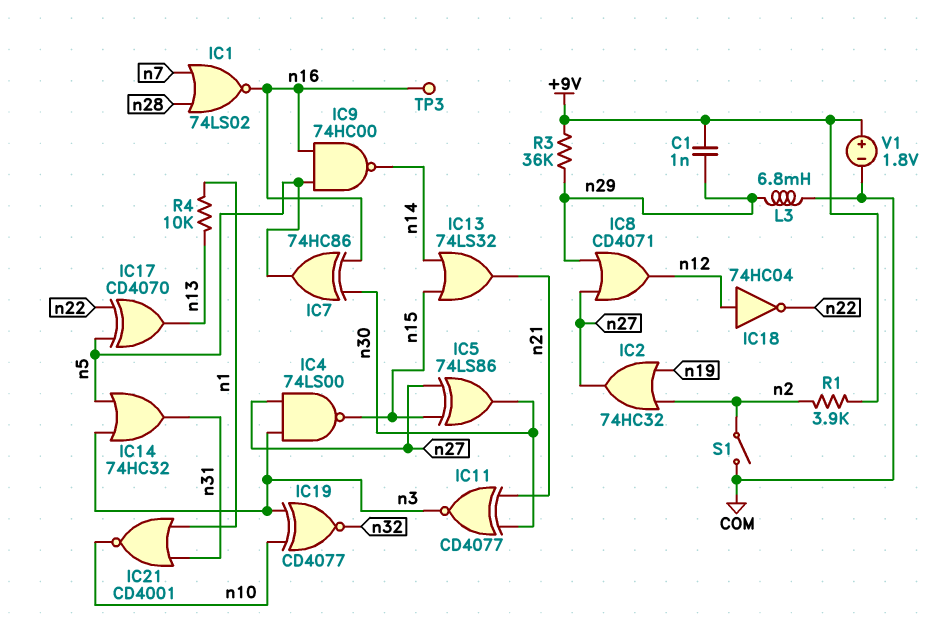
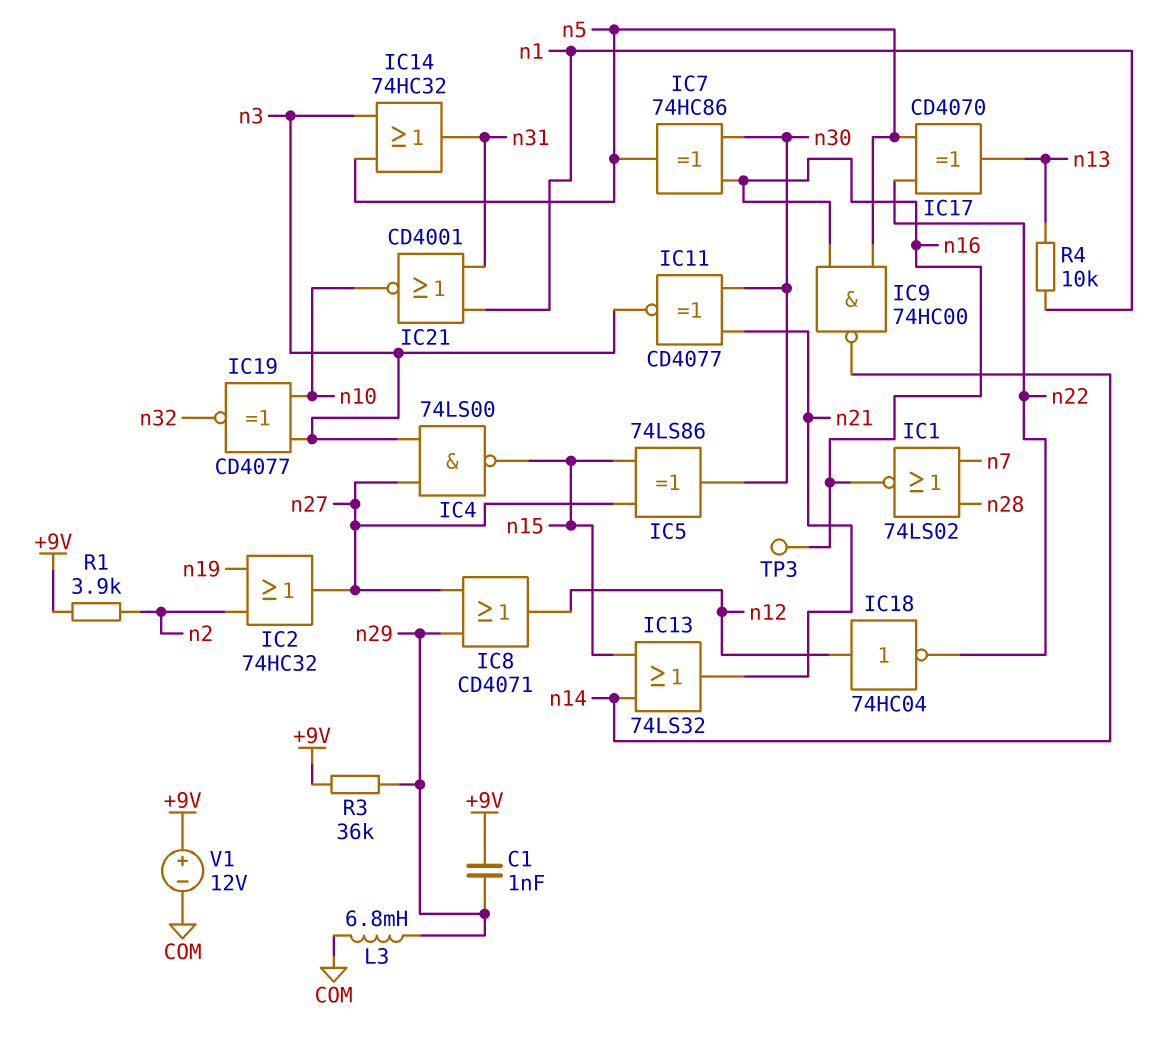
S1: switch (COM, n2) -> none
V1: 1.8V (plus +9V, minus COM) -> 12V (plus +9V, minus COM)

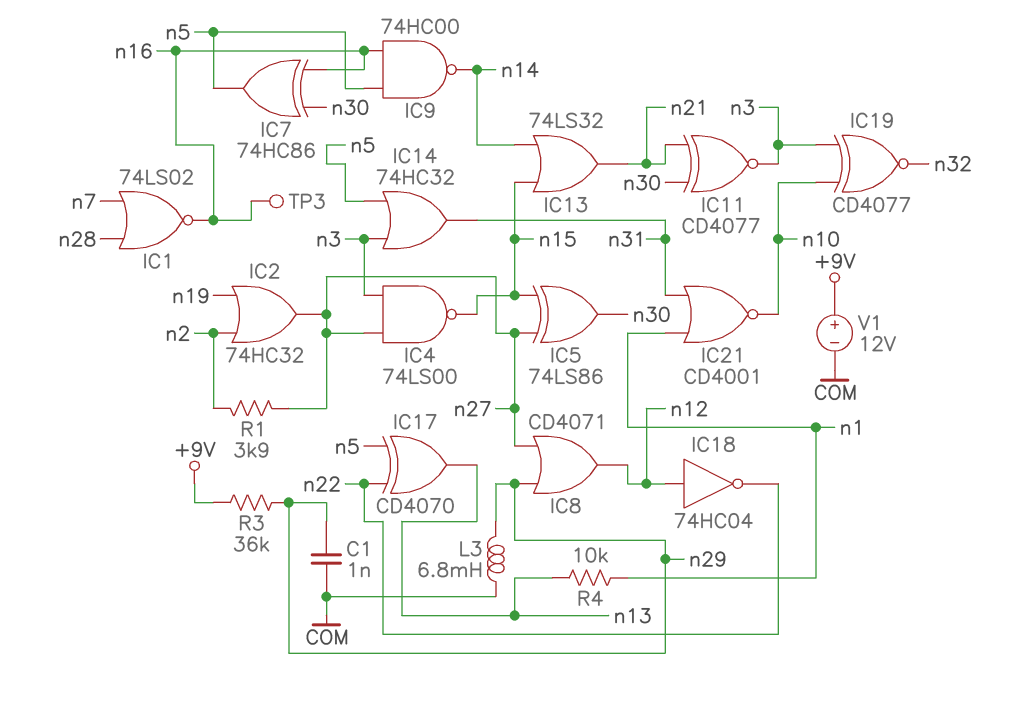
C1: 1nF (+9V, n29) -> 1nF (COM, n29)
R1: 3.9k (+9V, n2) -> 3.9k (n2, n27)

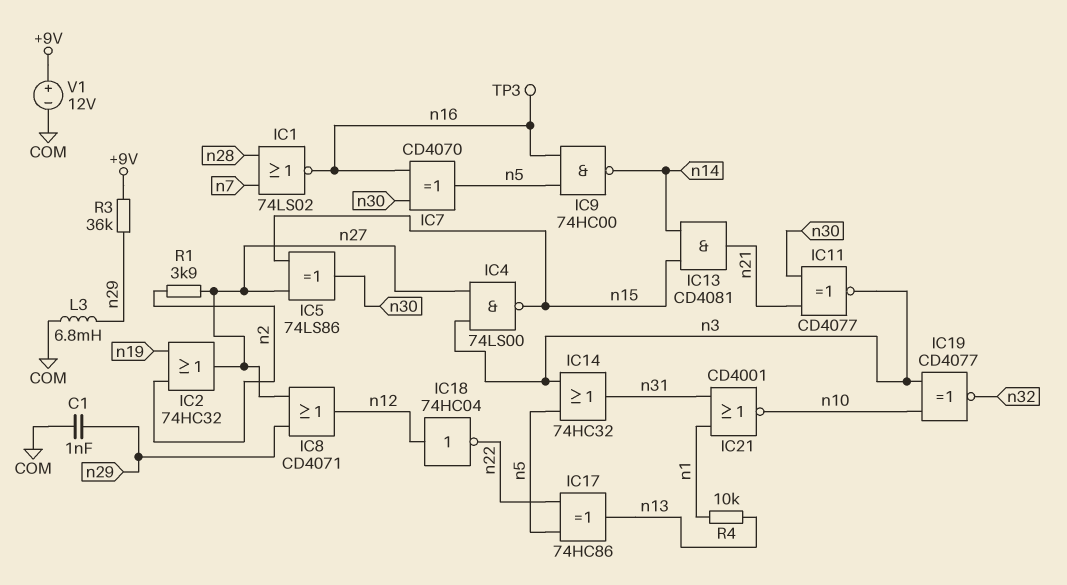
IC7: XOR 74HC86 (in n16, in n30, out n5) -> XOR CD4070 (in n16, in n30, out n5)
IC13: OR 74LS32 (in n14, in n15, out n21) -> AND CD4081 (in n14, in n15, out n21)
IC17: XOR CD4070 (in n5, in n22, out n13) -> XOR 74HC86 (in n5, in n22, out n13)

